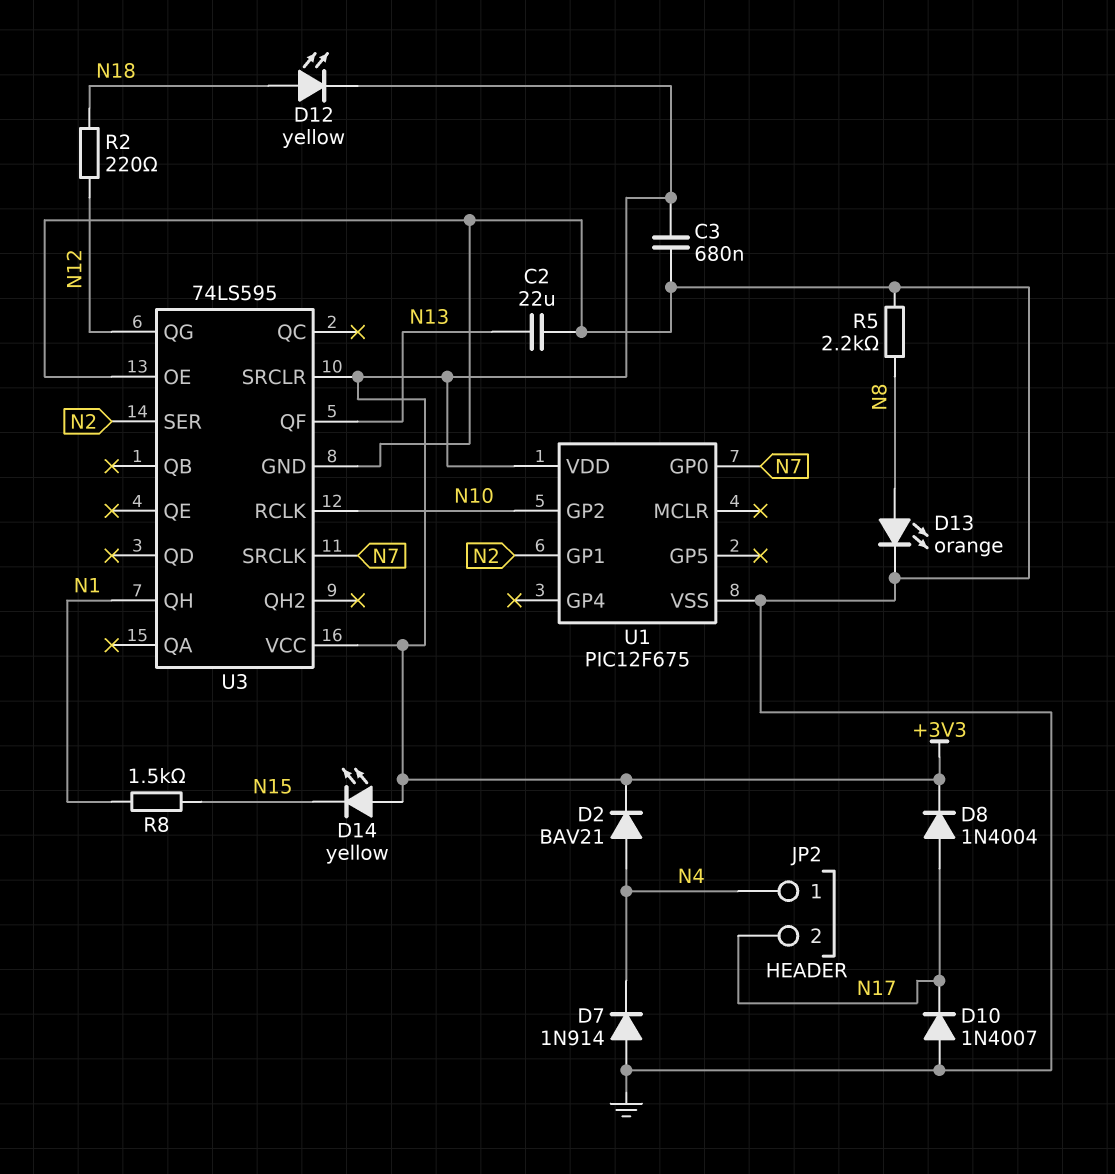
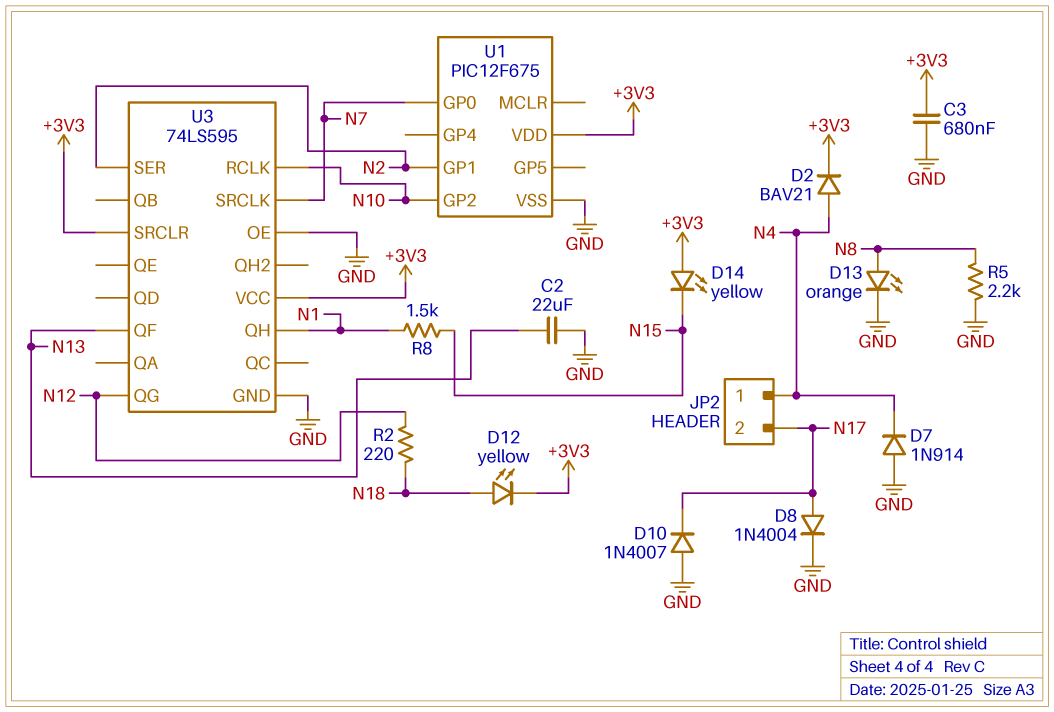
D8: diode 1N4004 (A N17, K +3V3) -> diode 1N4004 (A N17, K GND)

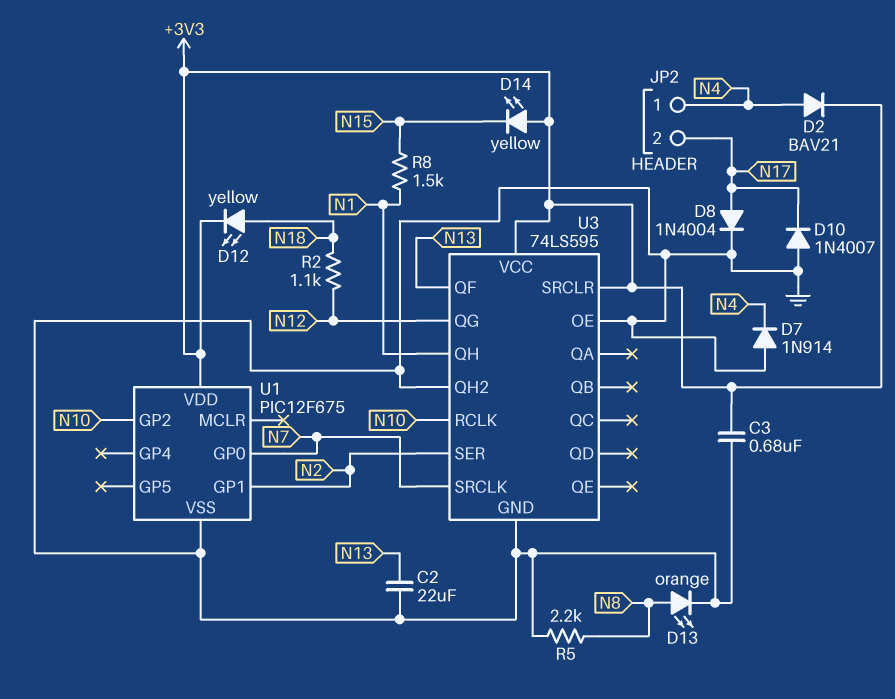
R2: 220 (N12, N18) -> 1.1k (N12, N18)
U3 pin QH2: none -> GND

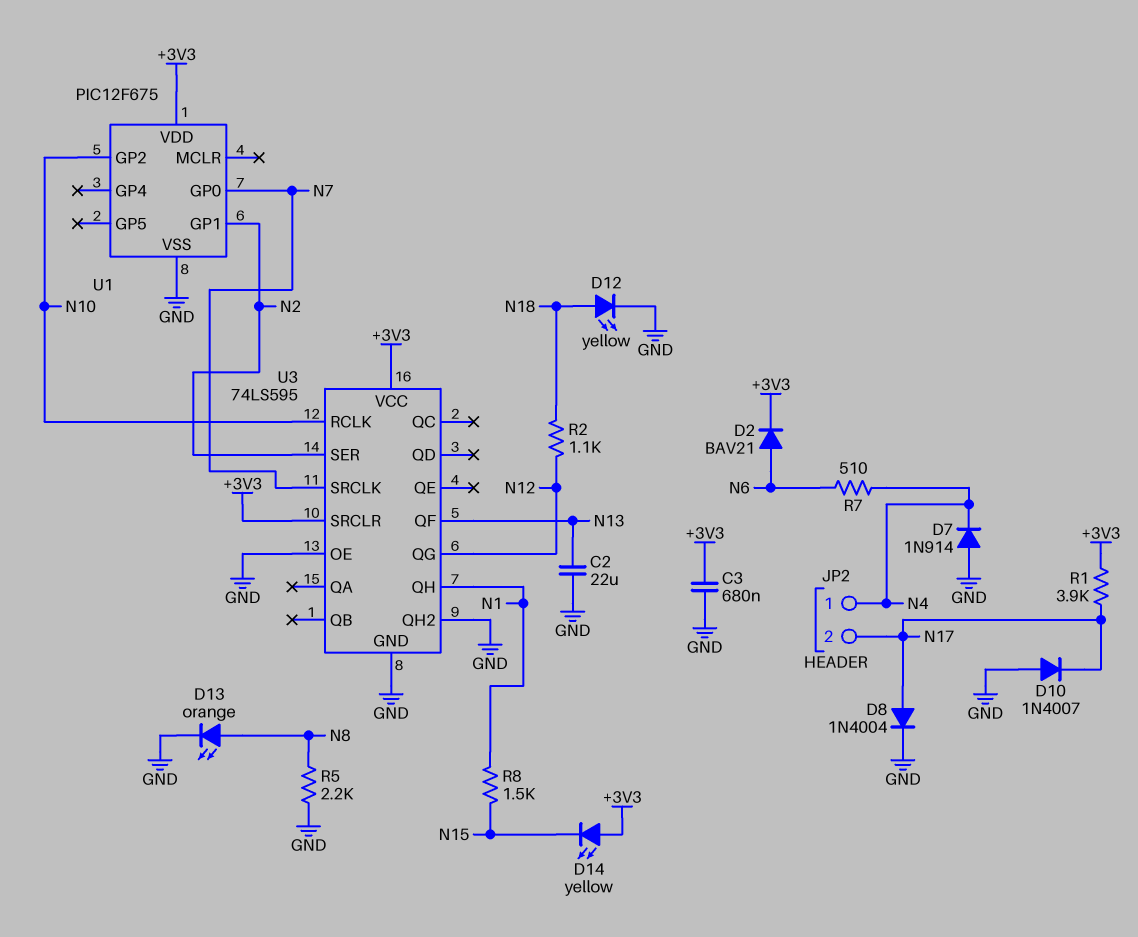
D2: diode BAV21 (A N4, K +3V3) -> diode BAV21 (A N6, K +3V3)
D12: LED yellow (A N18, K +3V3) -> LED yellow (A N18, K GND)
R1: none -> 3.9k (+3V3, N17)
R7: none -> 510 (N4, N6)

